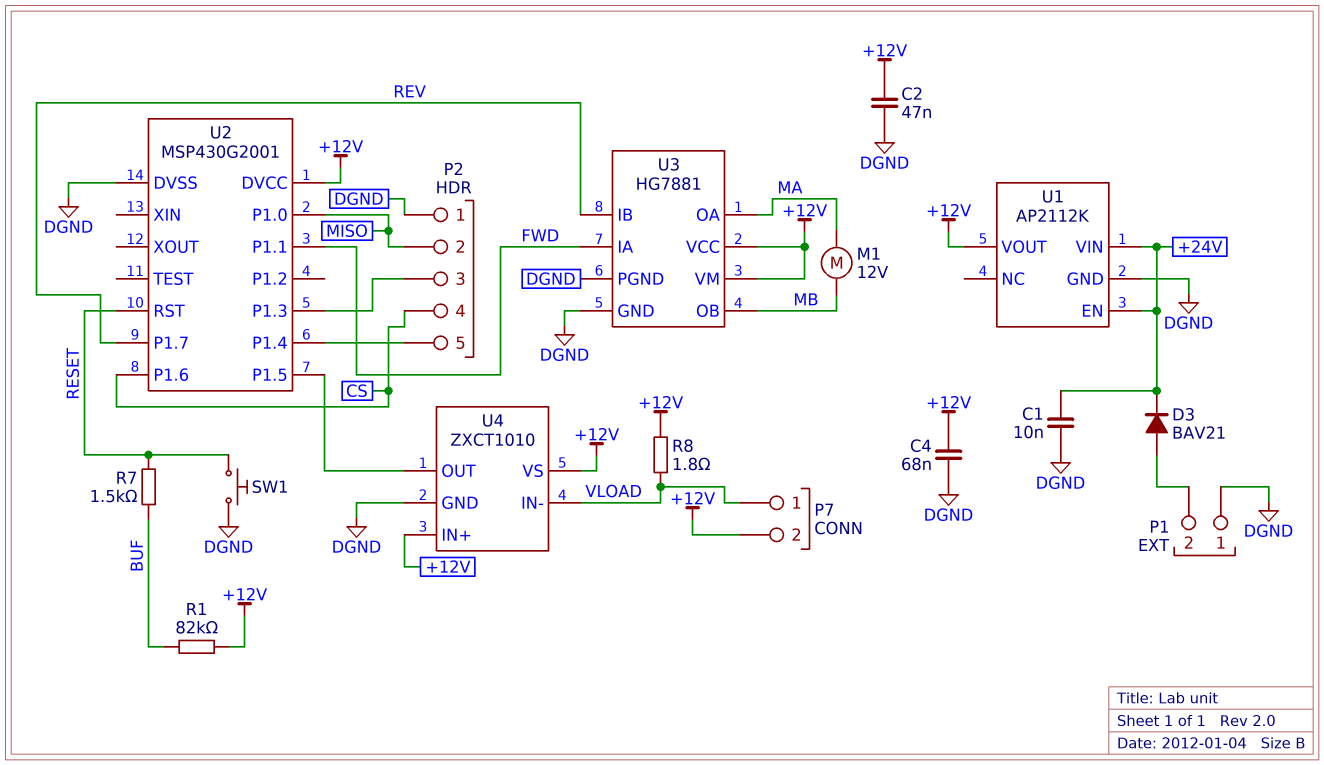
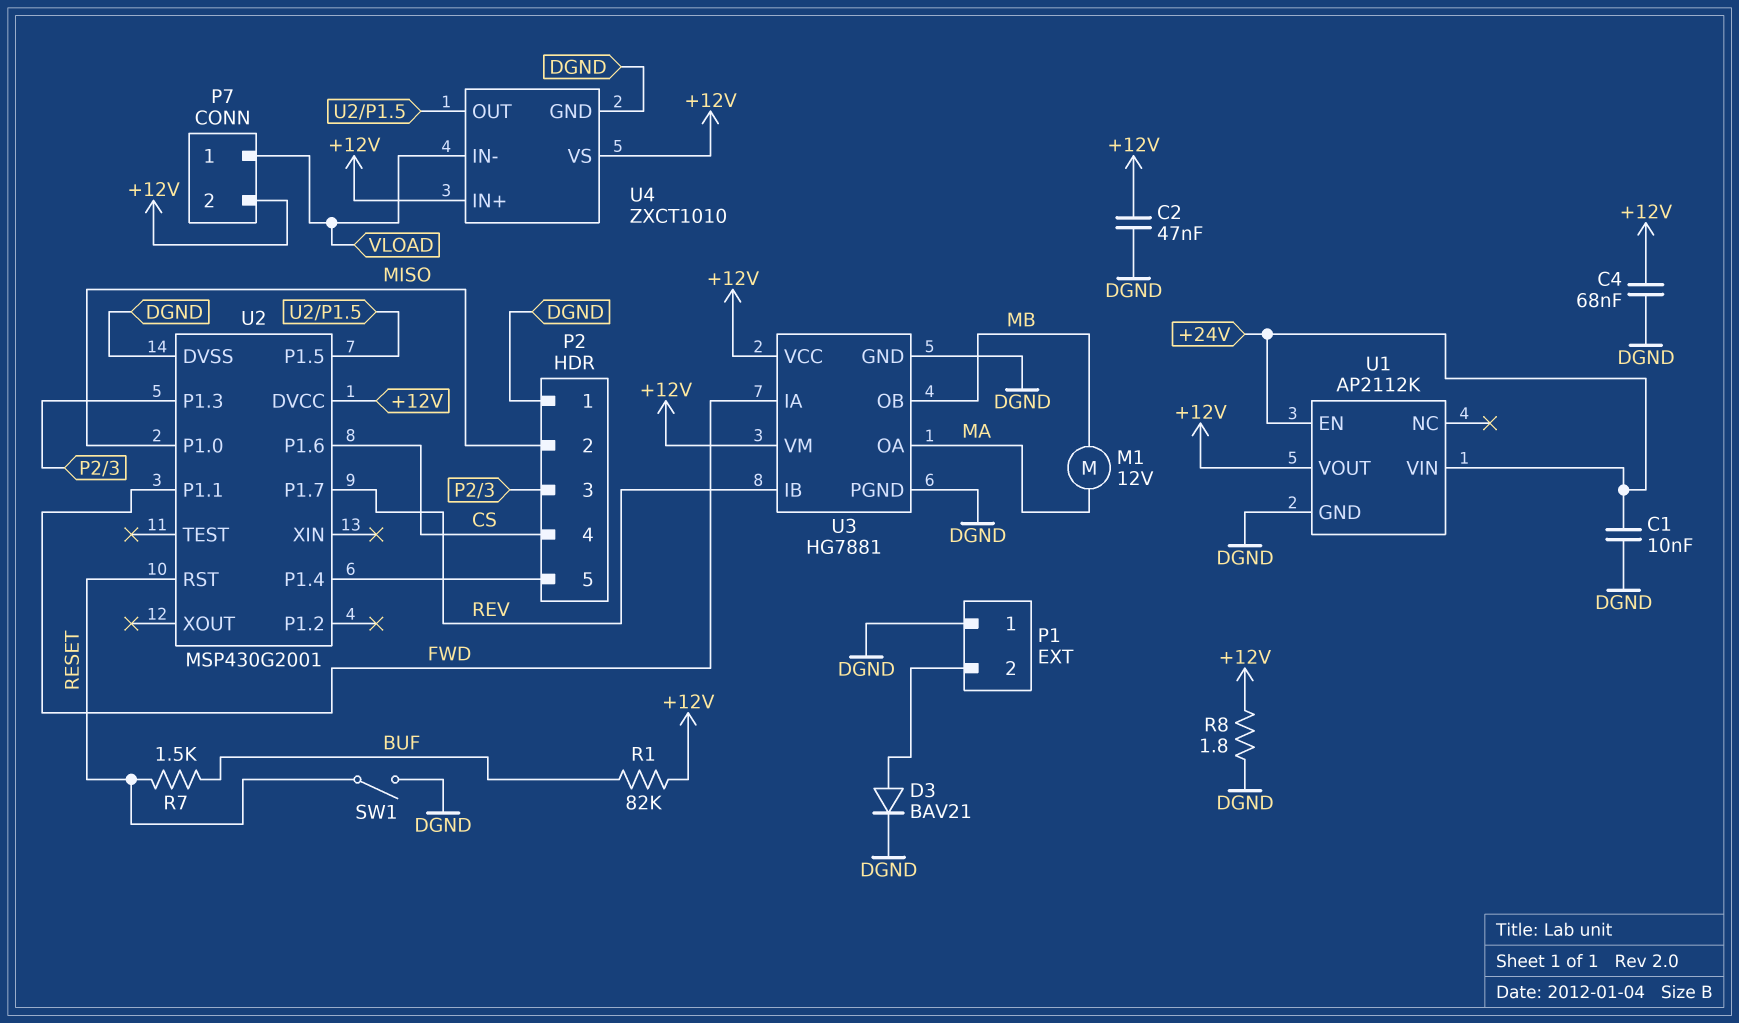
D3: diode BAV21 (A P1/2, K +24V) -> diode BAV21 (A P1/2, K DGND)
R8: 1.8 (+12V, VLOAD) -> 1.8 (+12V, DGND)
SW1: button (DGND, RESET) -> switch (DGND, RESET)

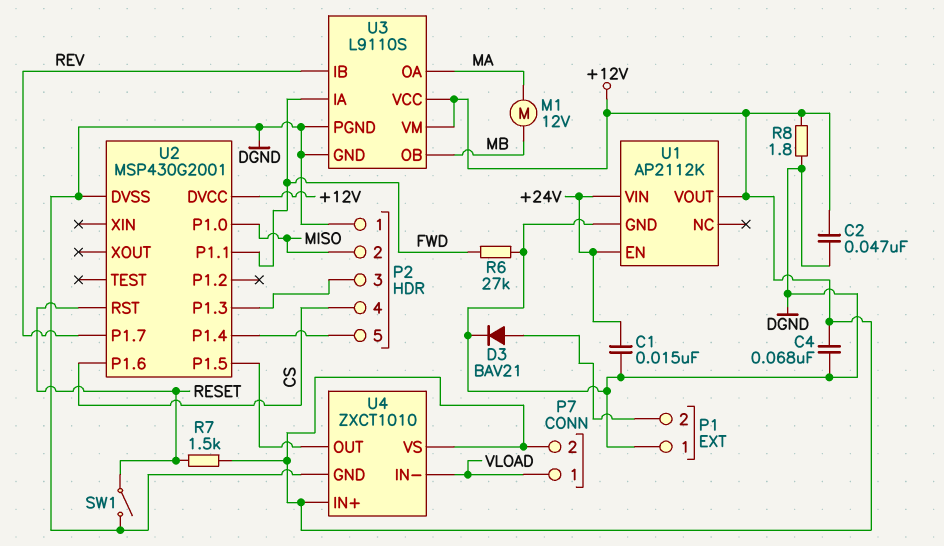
C1: 10nF (+24V, DGND) -> 15nF (+24V, DGND)
R1: 82k (+12V, BUF) -> none
R6: none -> 27k (DGND, FWD)
R7: 1.5k (BUF, RESET) -> 1.5k (+12V, RESET)
U3: HG7881 -> L9110S

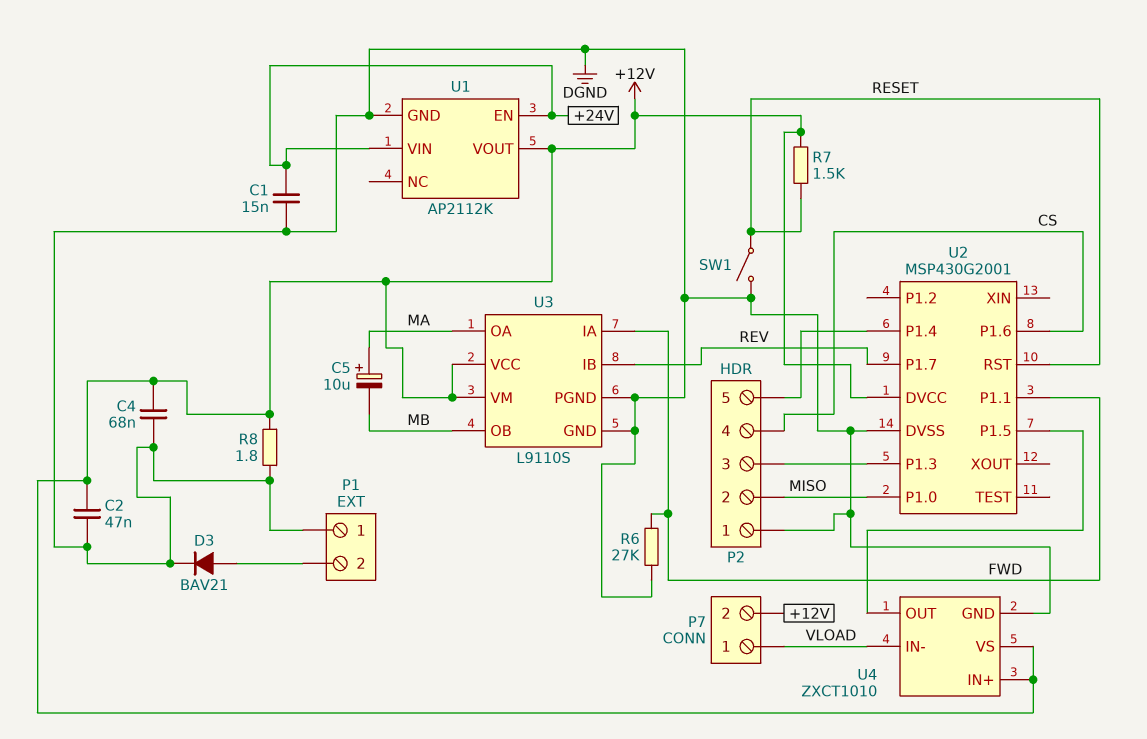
C5: none -> 10uF (plus MA, minus MB)
M1: motor 12V (MA, MB) -> none

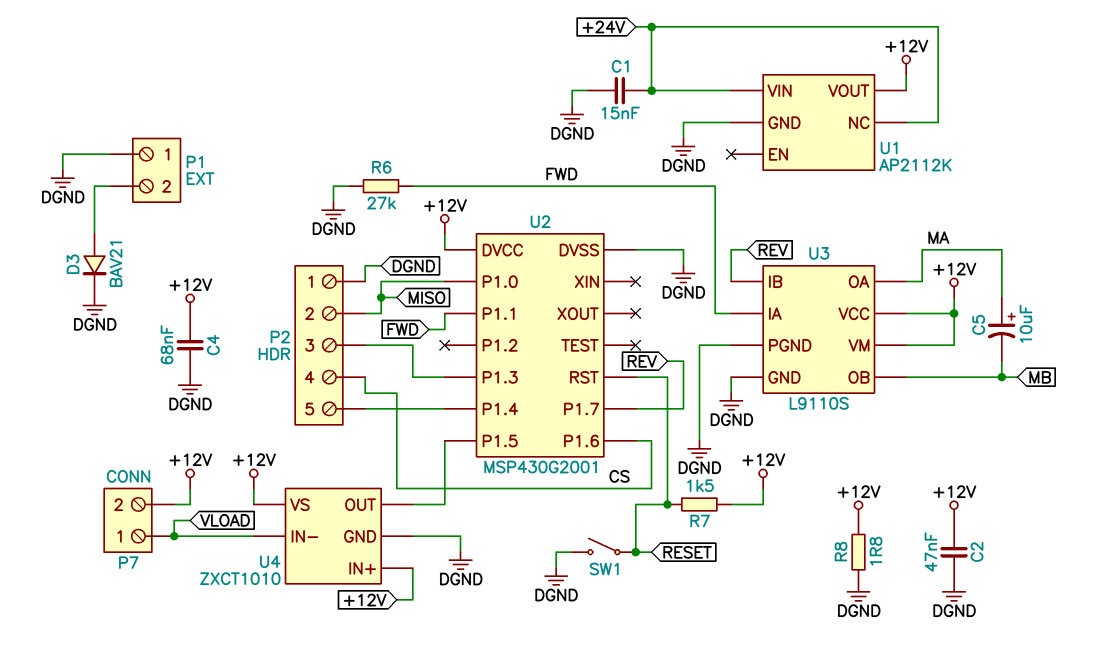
U1 pin EN: +24V -> none
U1 pin NC: none -> +24V

